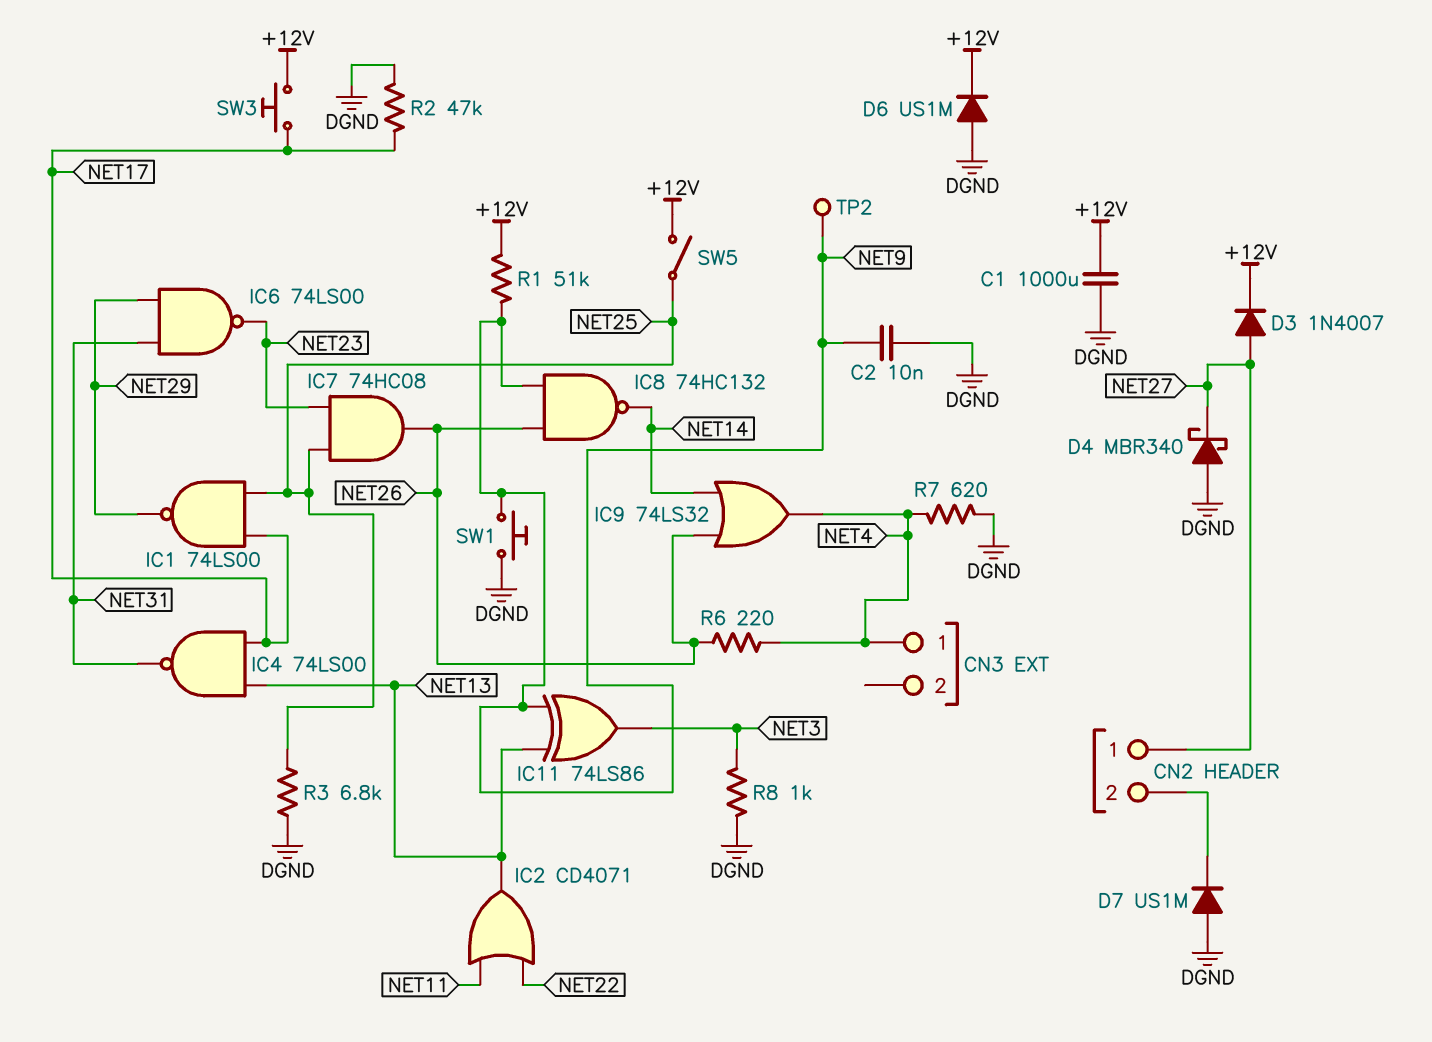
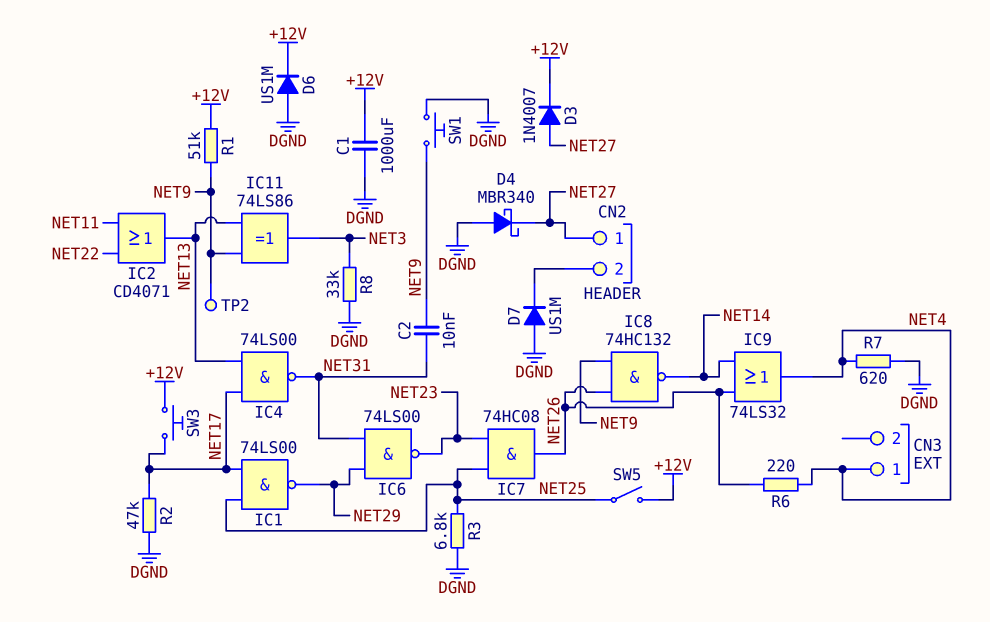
C2: 10nF (DGND, NET9) -> 10nF (NET9, NET31)
R8: 1k (DGND, NET3) -> 33k (DGND, NET3)

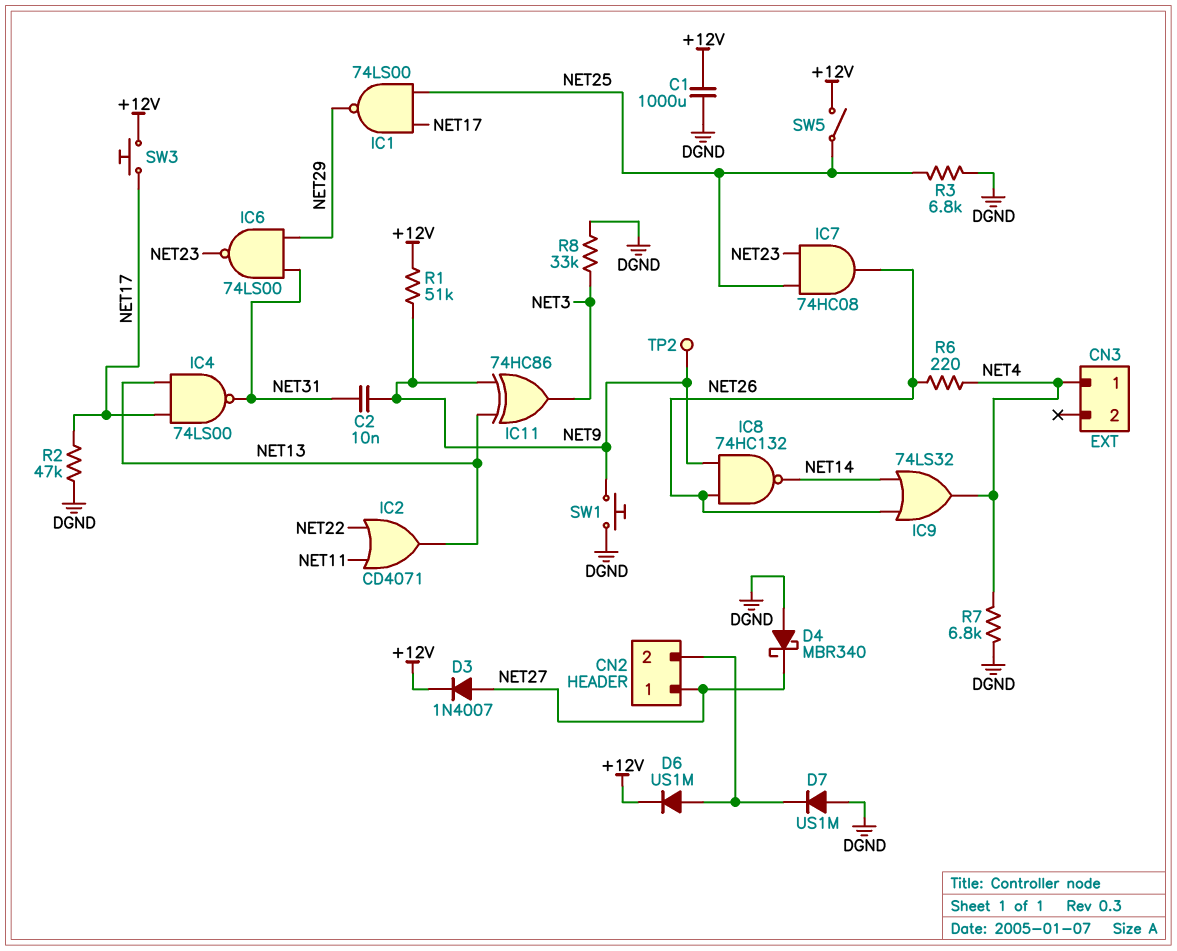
D6: diode US1M (A DGND, K +12V) -> diode US1M (A CN2/2, K +12V)
IC11: XOR 74LS86 (in NET9, in NET13, out NET3) -> XOR 74HC86 (in NET9, in NET13, out NET3)
R7: 620 (DGND, NET4) -> 6.8k (DGND, NET4)

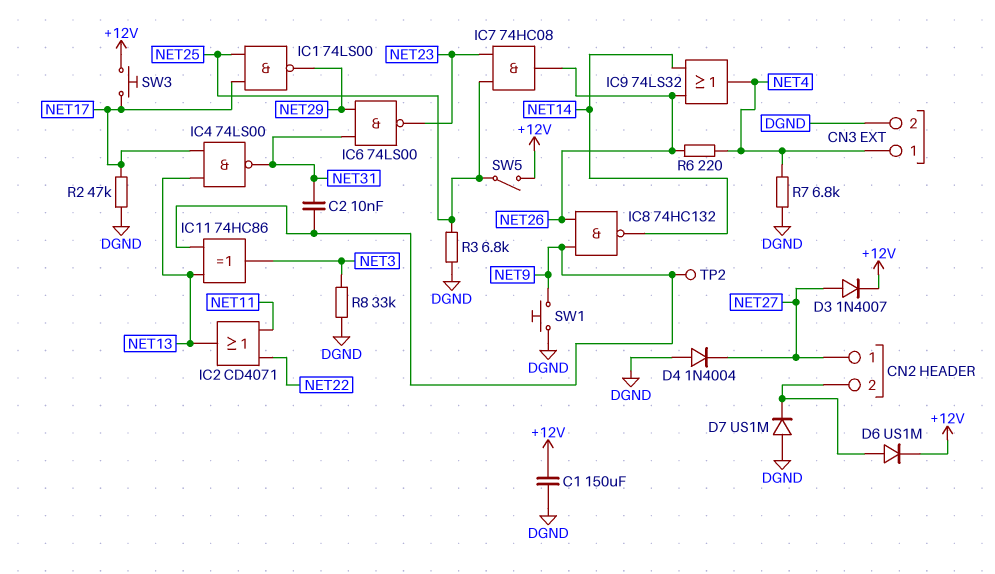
C1: 1000uF (+12V, DGND) -> 150uF (+12V, DGND)
CN3 pin 2: none -> DGND
D4: schottky MBR340 (A DGND, K NET27) -> diode 1N4004 (A DGND, K NET27)
R1: 51k (+12V, NET9) -> none

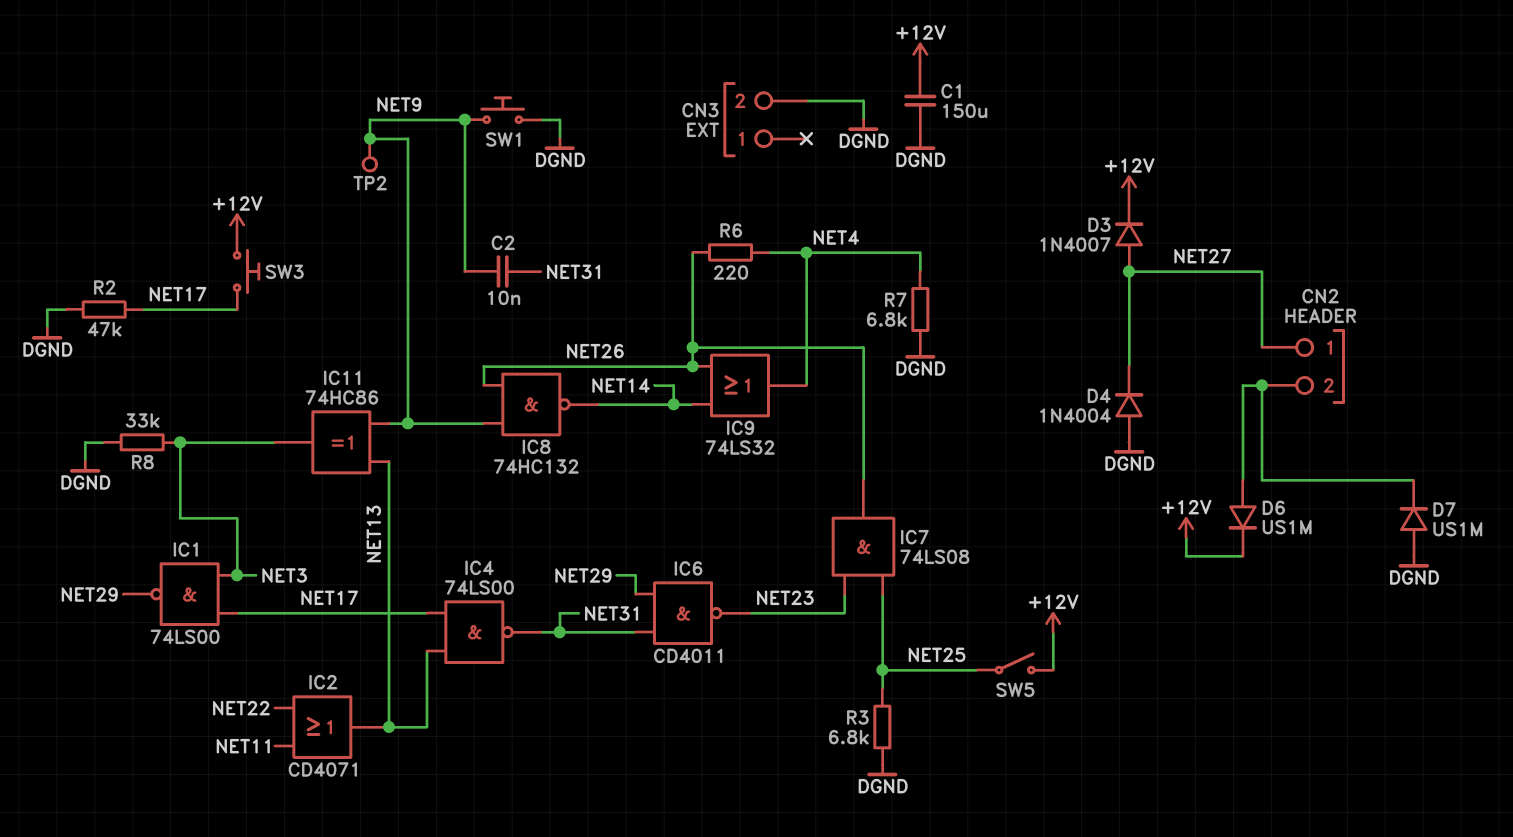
CN3 pin 1: NET4 -> none
IC1: NAND 74LS00 (in NET17, in NET25, out NET29) -> NAND 74LS00 (in NET3, in NET17, out NET29)
IC6: NAND 74LS00 (in NET29, in NET31, out NET23) -> NAND CD4011 (in NET29, in NET31, out NET23)
IC7: AND 74HC08 (in NET23, in NET25, out NET26) -> AND 74LS08 (in NET23, in NET25, out NET26)

